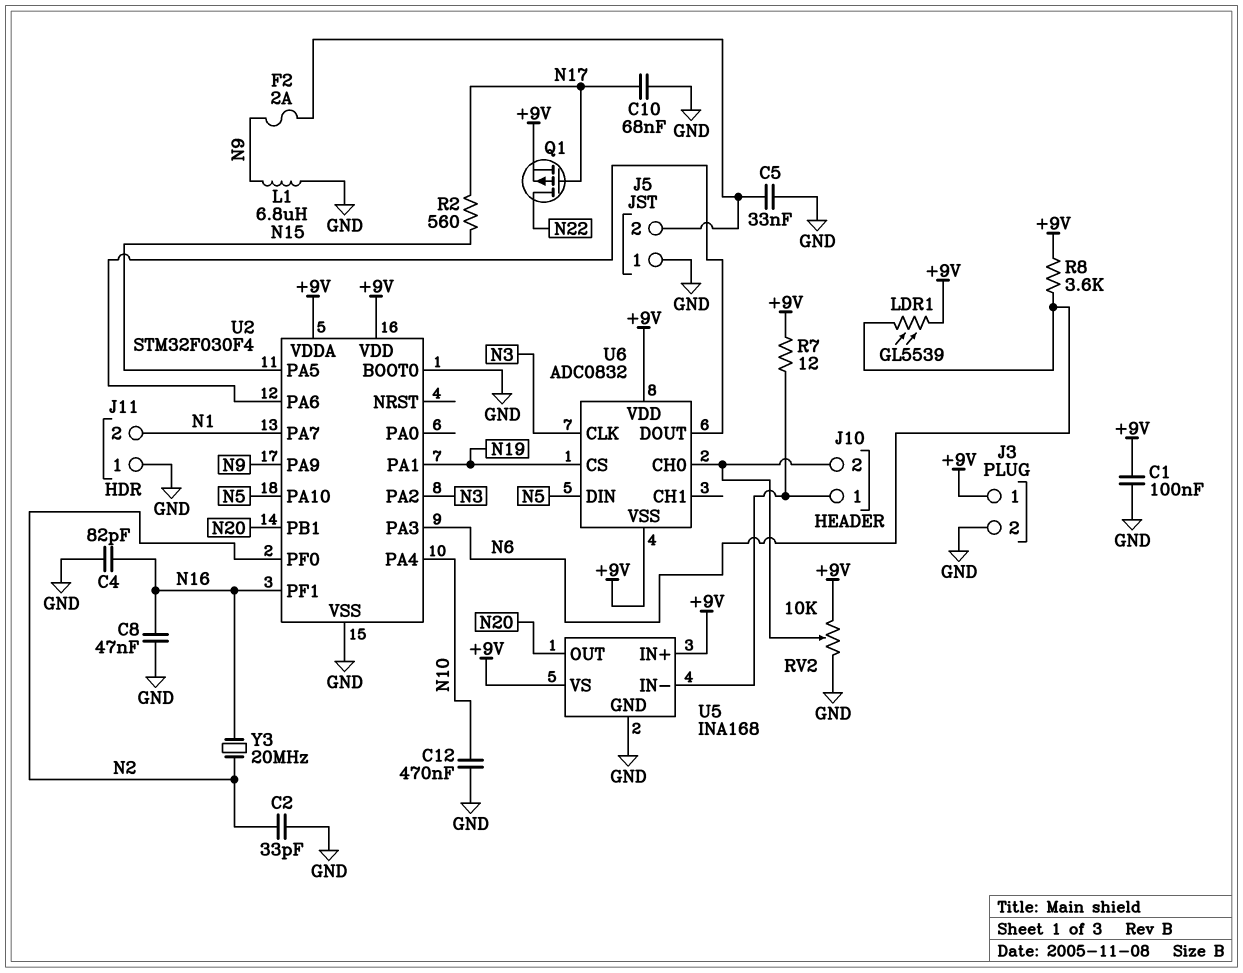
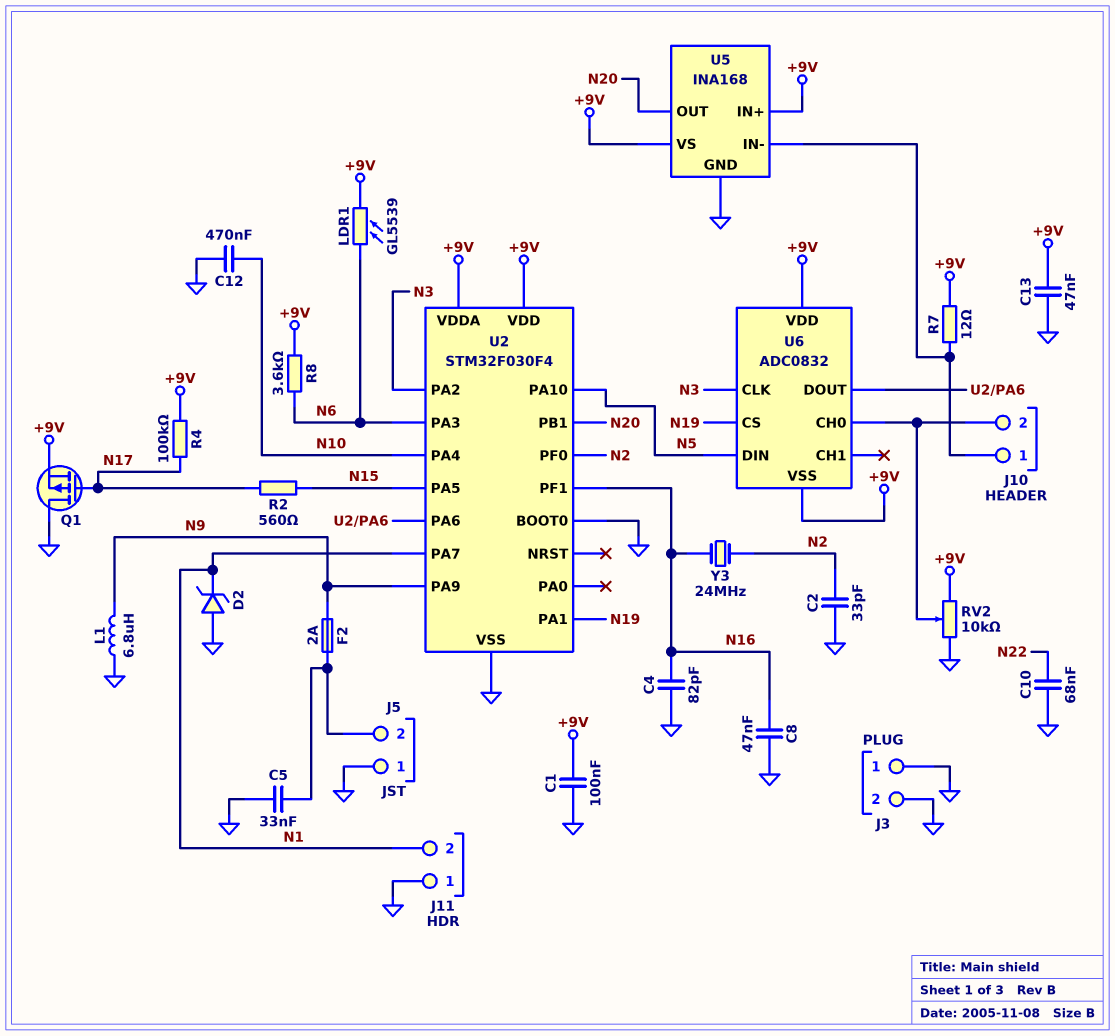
C10: 68nF (GND, N17) -> 68nF (GND, N22)
C13: none -> 47nF (+9V, GND)
D2: none -> zener (A GND, K N1)
J3 pin 1: +9V -> GND
Q1: PMOS (G N17, D N22, S +9V) -> PMOS (G N17, D GND, S +9V)
R4: none -> 100k (+9V, N17)
Y3: 20MHz (N2, N16) -> 24MHz (N2, N16)

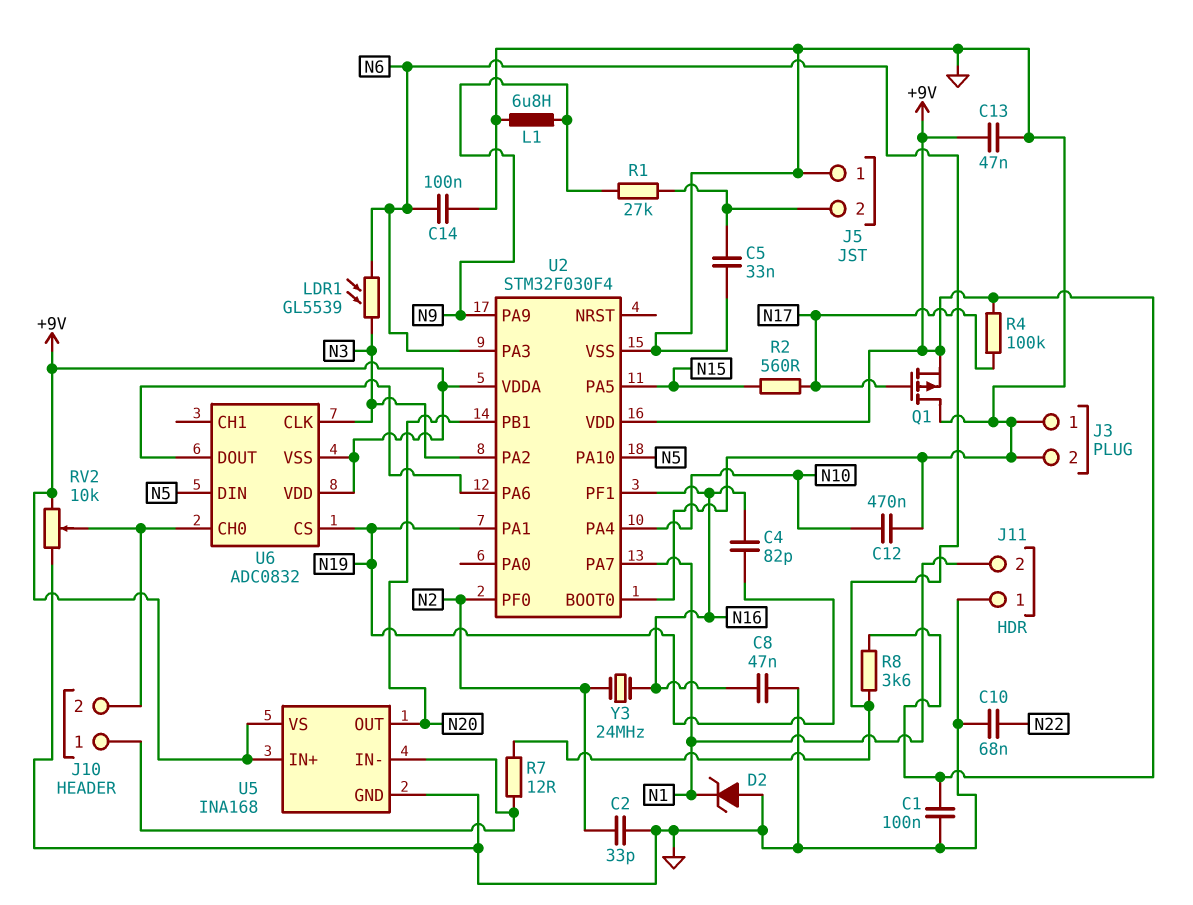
C4: 82pF (GND, N16) -> 82pF (N16, N19)
C14: none -> 100nF (GND, N6)
F2: 2A (J5/2, N9) -> none
LDR1: GL5539 (+9V, N6) -> GL5539 (N3, N6)
R1: none -> 27k (J5/2, N9)
R7: 12 (+9V, J10/1) -> 12 (J10/1, N6)

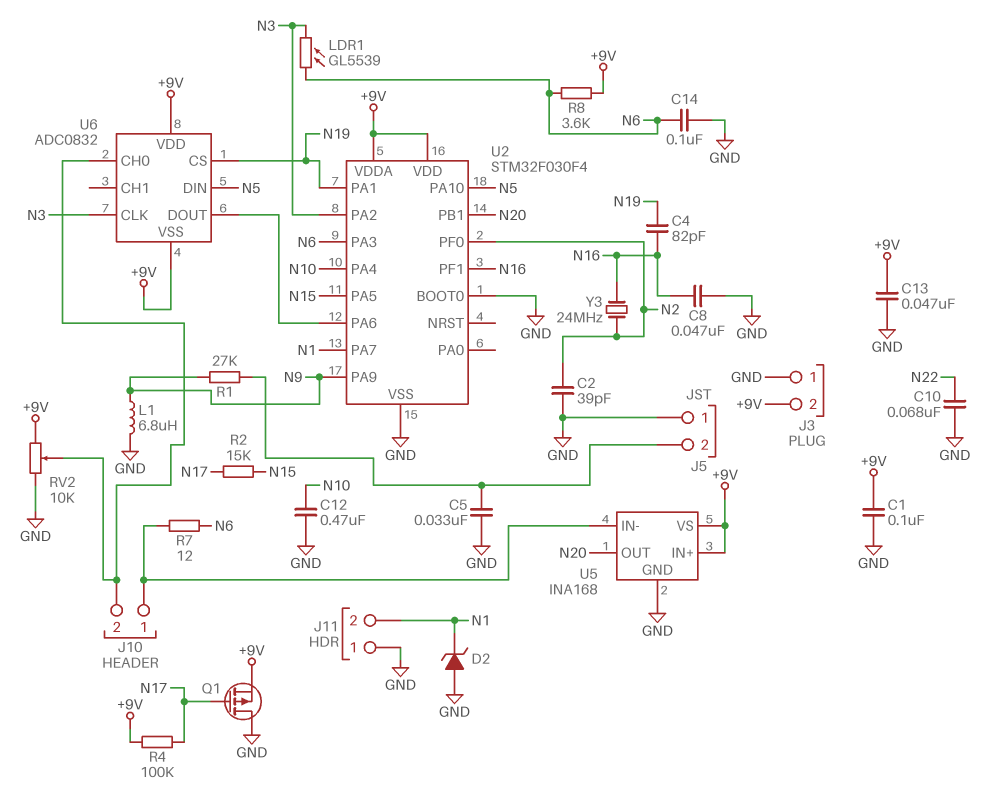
C2: 33pF (GND, N2) -> 39pF (GND, N2)
J3 pin 2: GND -> +9V
R2: 560 (N15, N17) -> 15k (N15, N17)

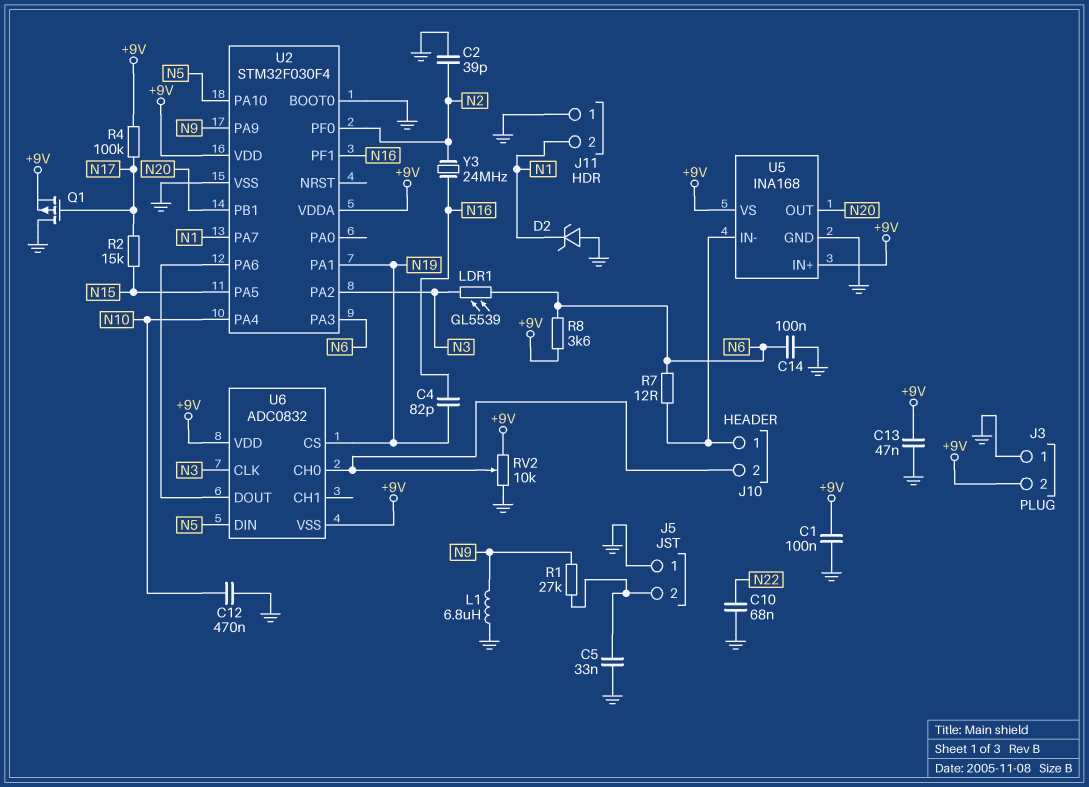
C8: 47nF (GND, N16) -> none

